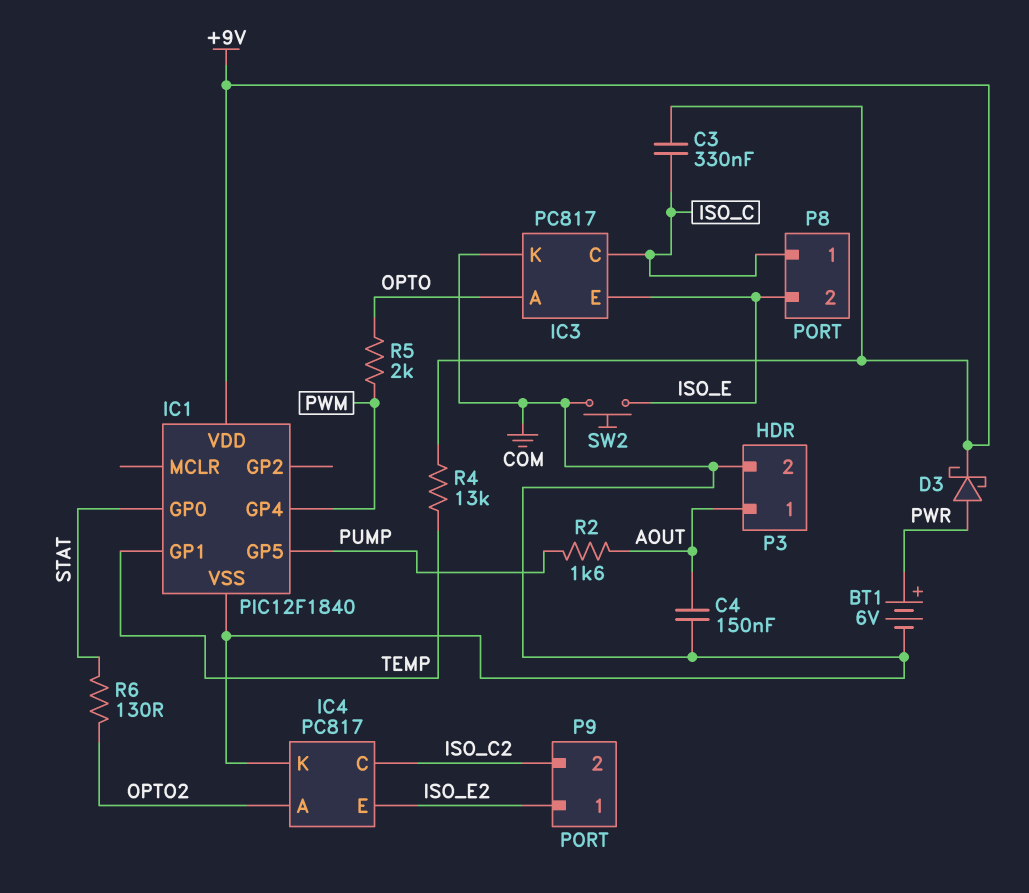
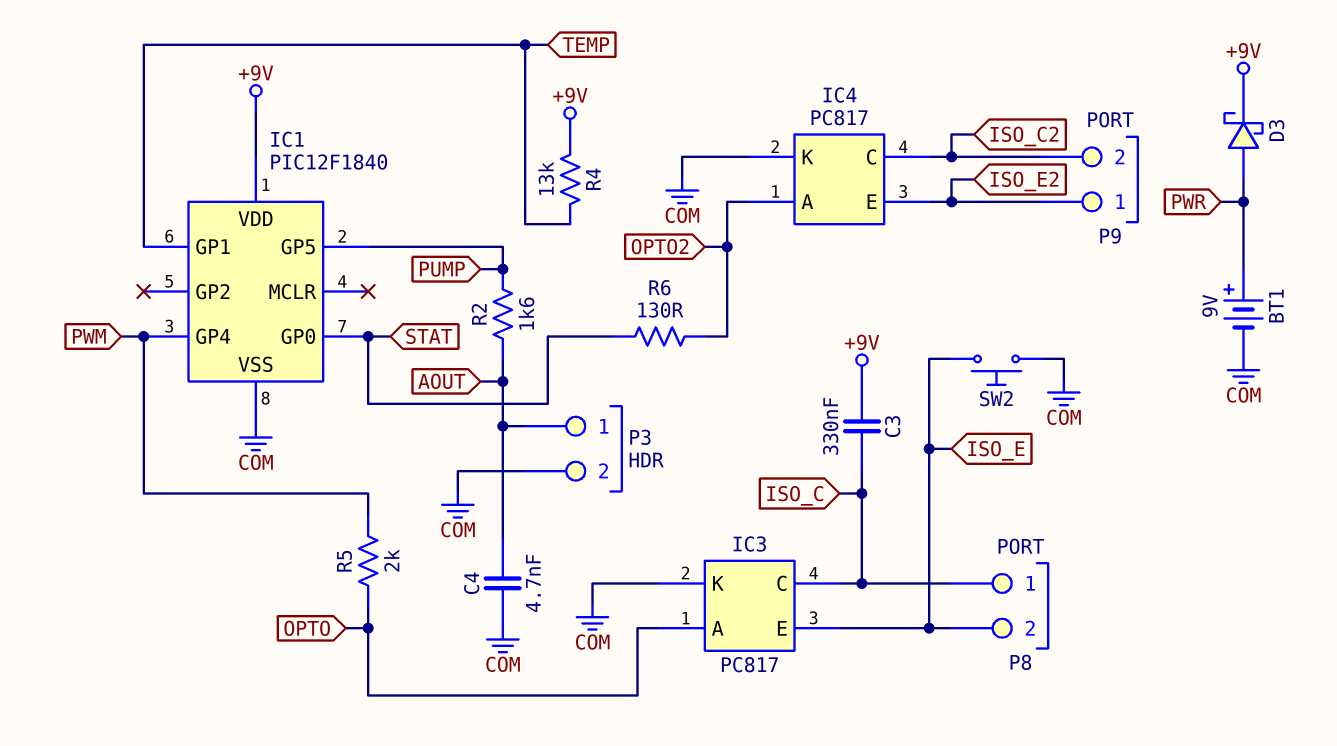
BT1: 6V (plus PWR, minus COM) -> 9V (plus PWR, minus COM)
C4: 150nF (AOUT, COM) -> 4.7nF (AOUT, COM)

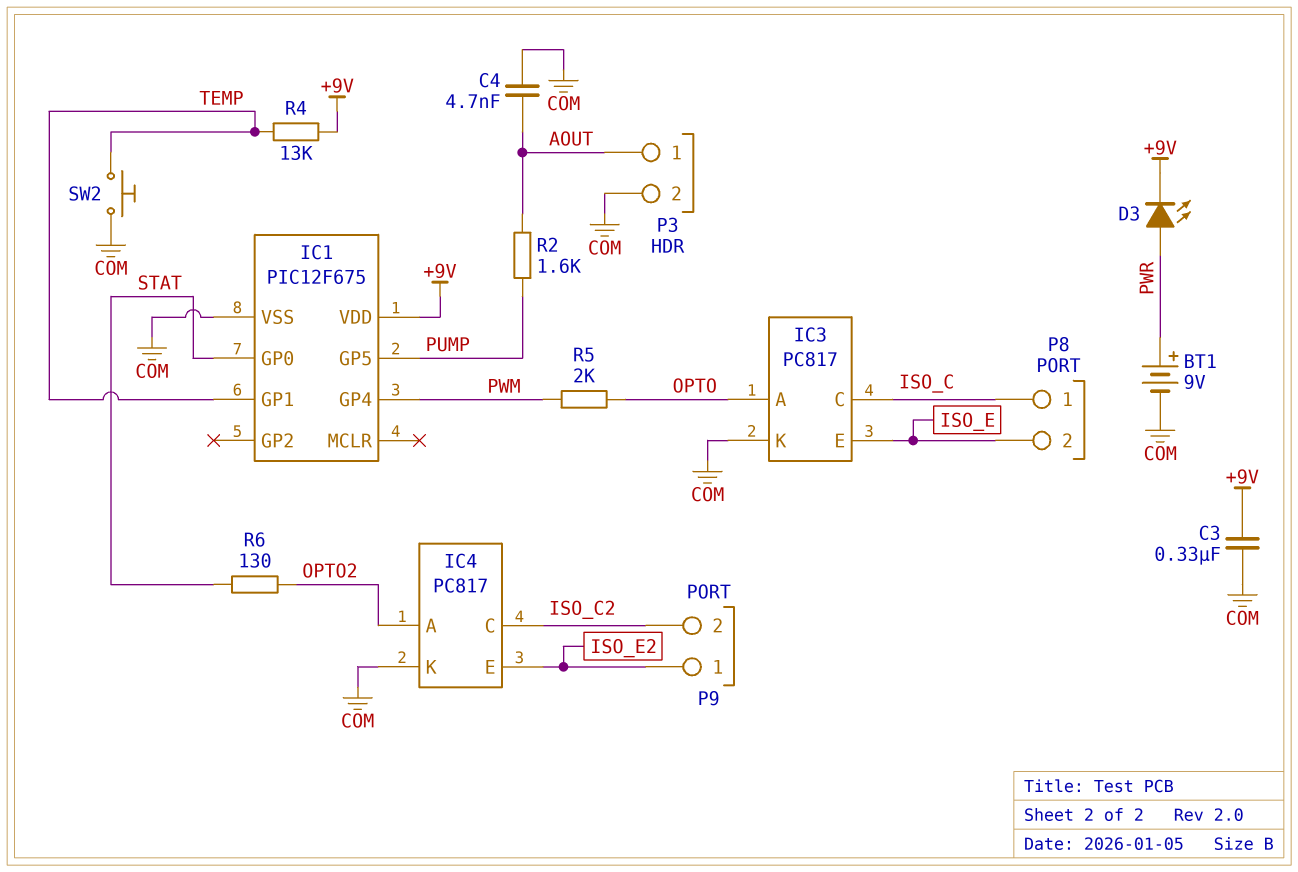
C3: 330nF (+9V, ISO_C) -> 330nF (+9V, COM)
D3: schottky (A PWR, K +9V) -> LED (A PWR, K +9V)
IC1: PIC12F1840 -> PIC12F675
SW2: button (COM, ISO_E) -> button (COM, TEMP)

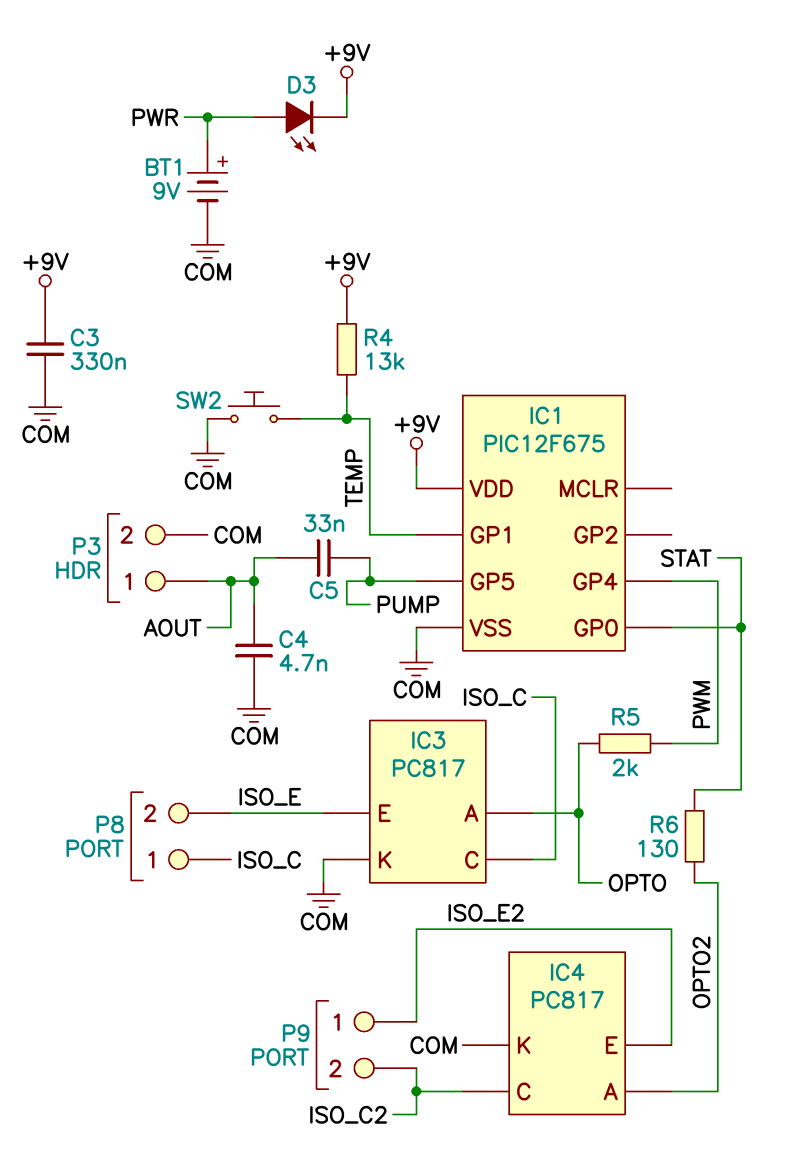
C5: none -> 33nF (AOUT, PUMP)
R2: 1.6k (AOUT, PUMP) -> none

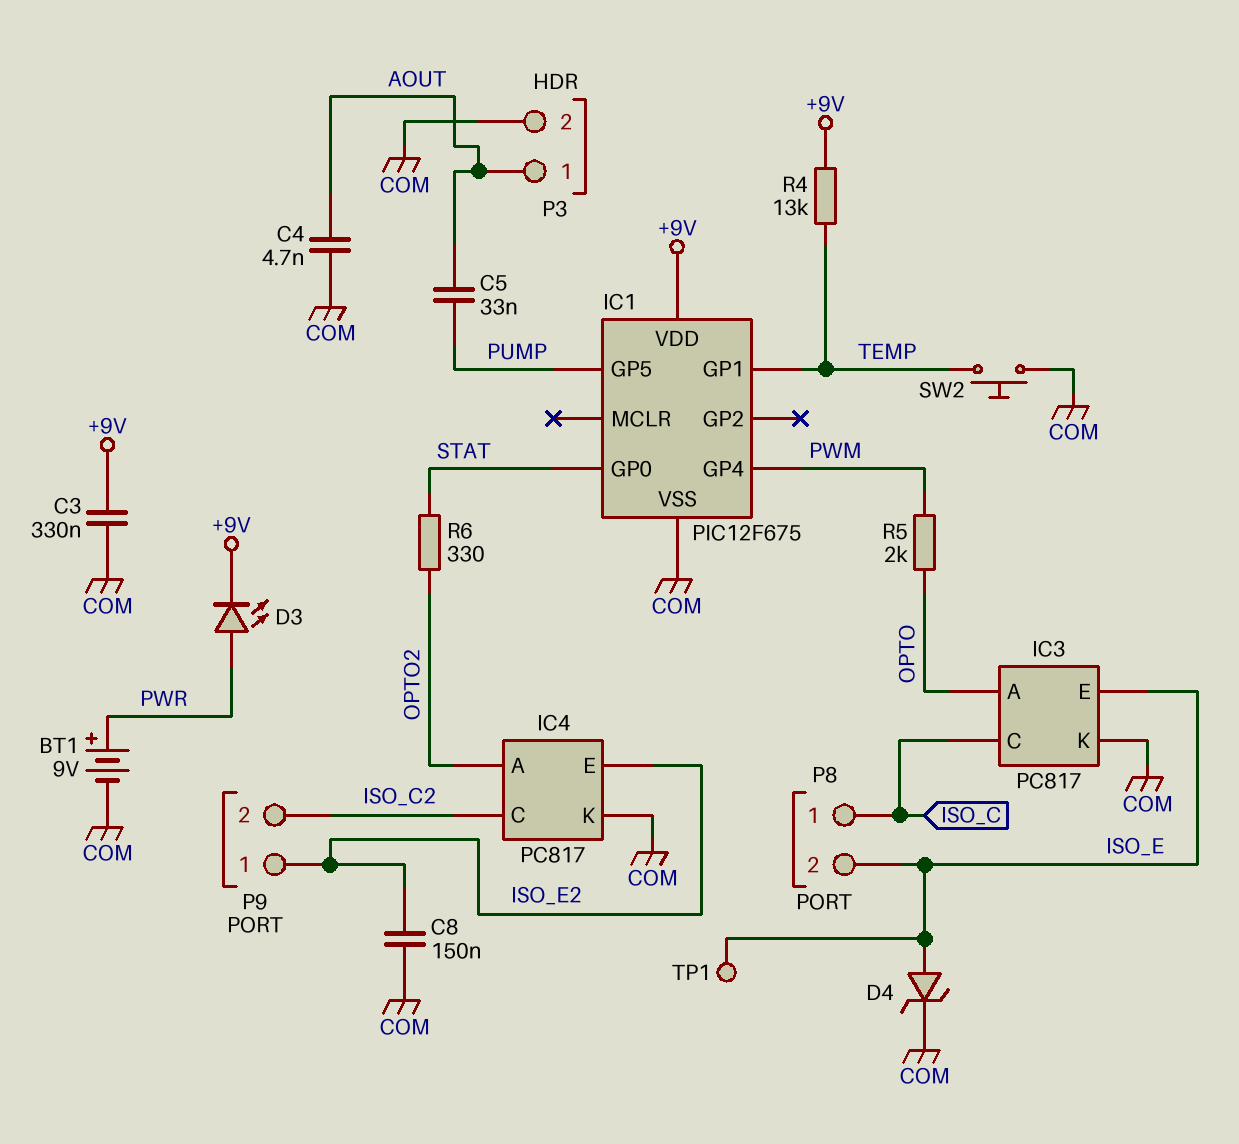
C8: none -> 150nF (COM, ISO_E2)
D4: none -> zener (A ISO_E, K COM)
R6: 130 (OPTO2, STAT) -> 330 (OPTO2, STAT)
TP1: none -> test point (ISO_E)

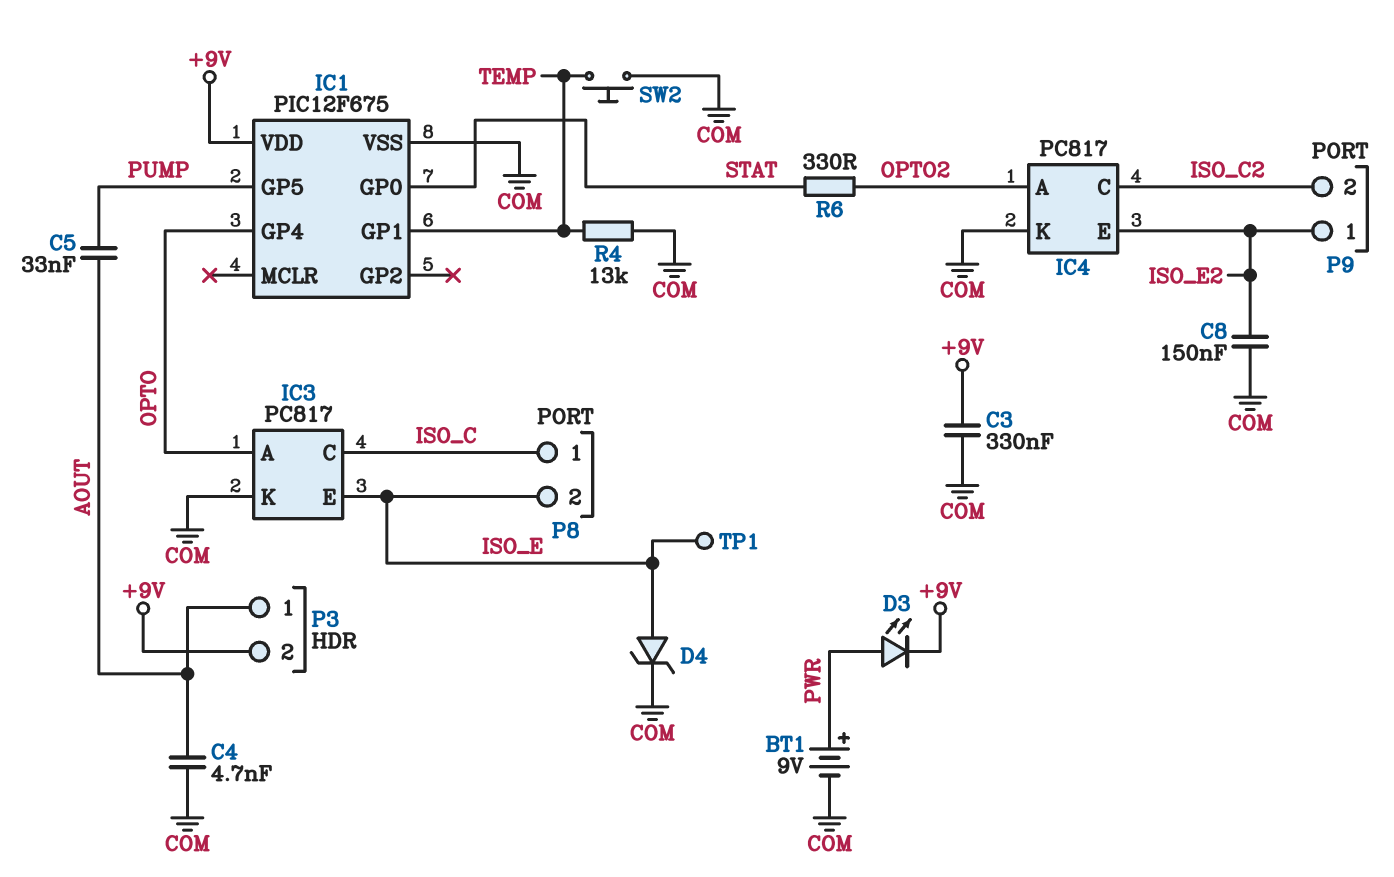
IC1 pin GP4: PWM -> OPTO
P3 pin 2: COM -> +9V
R4: 13k (+9V, TEMP) -> 13k (COM, TEMP)
R5: 2k (OPTO, PWM) -> none

